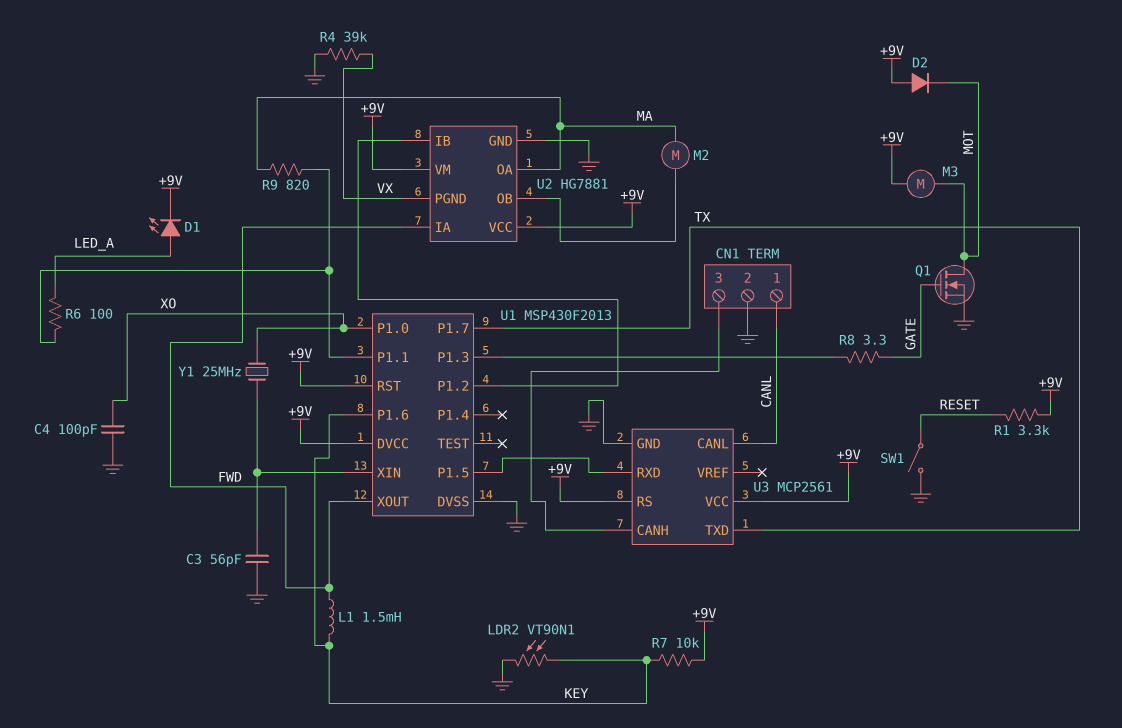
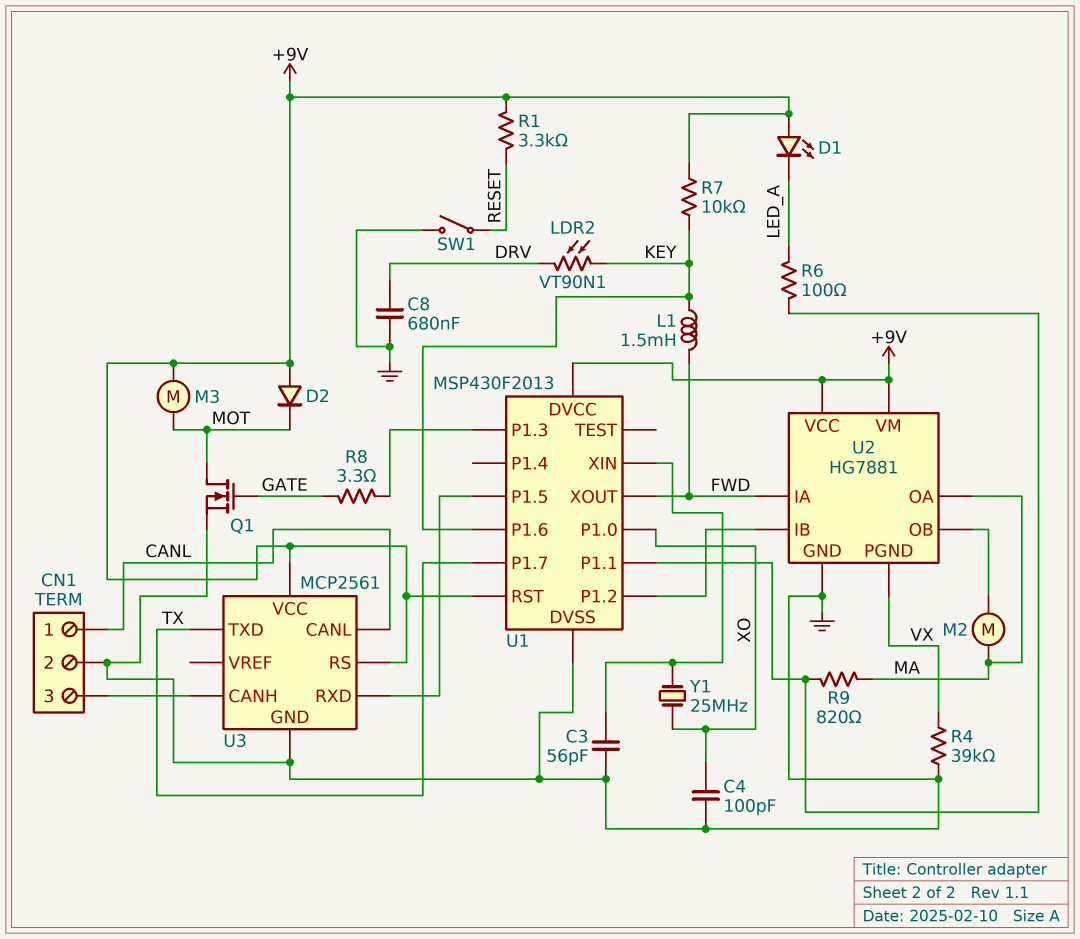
C8: none -> 680nF (DRV, GND)
D1: LED (A LED_A, K +9V) -> LED (A +9V, K LED_A)
LDR2: VT90N1 (GND, KEY) -> VT90N1 (DRV, KEY)

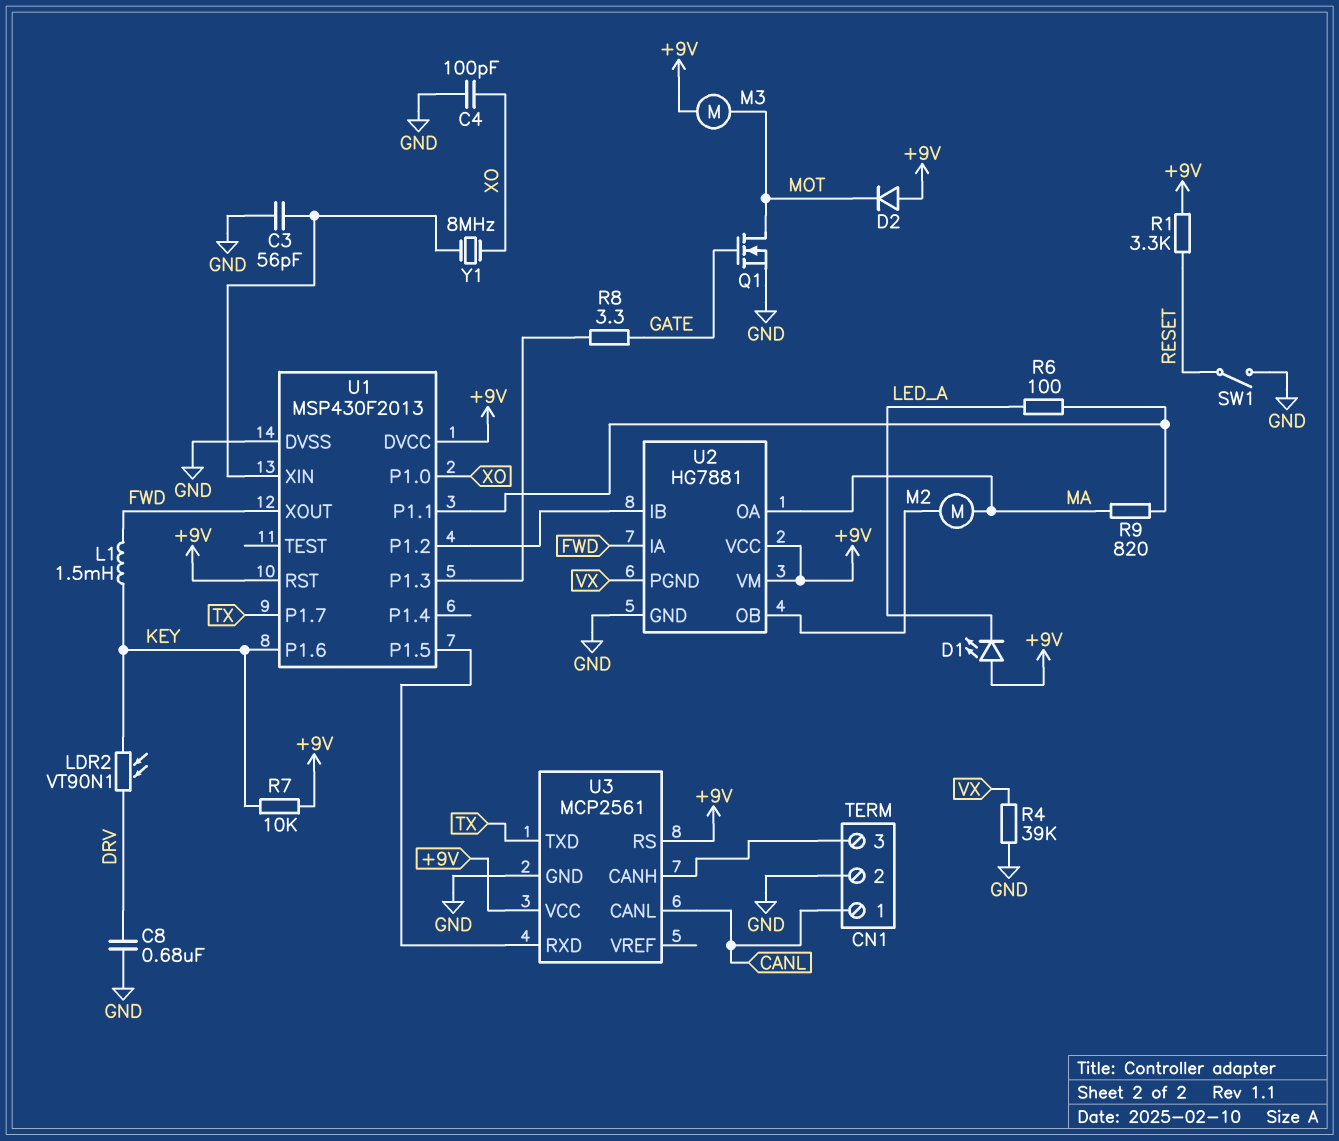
Y1: 25MHz (U1/XIN, XO) -> 8MHz (U1/XIN, XO)

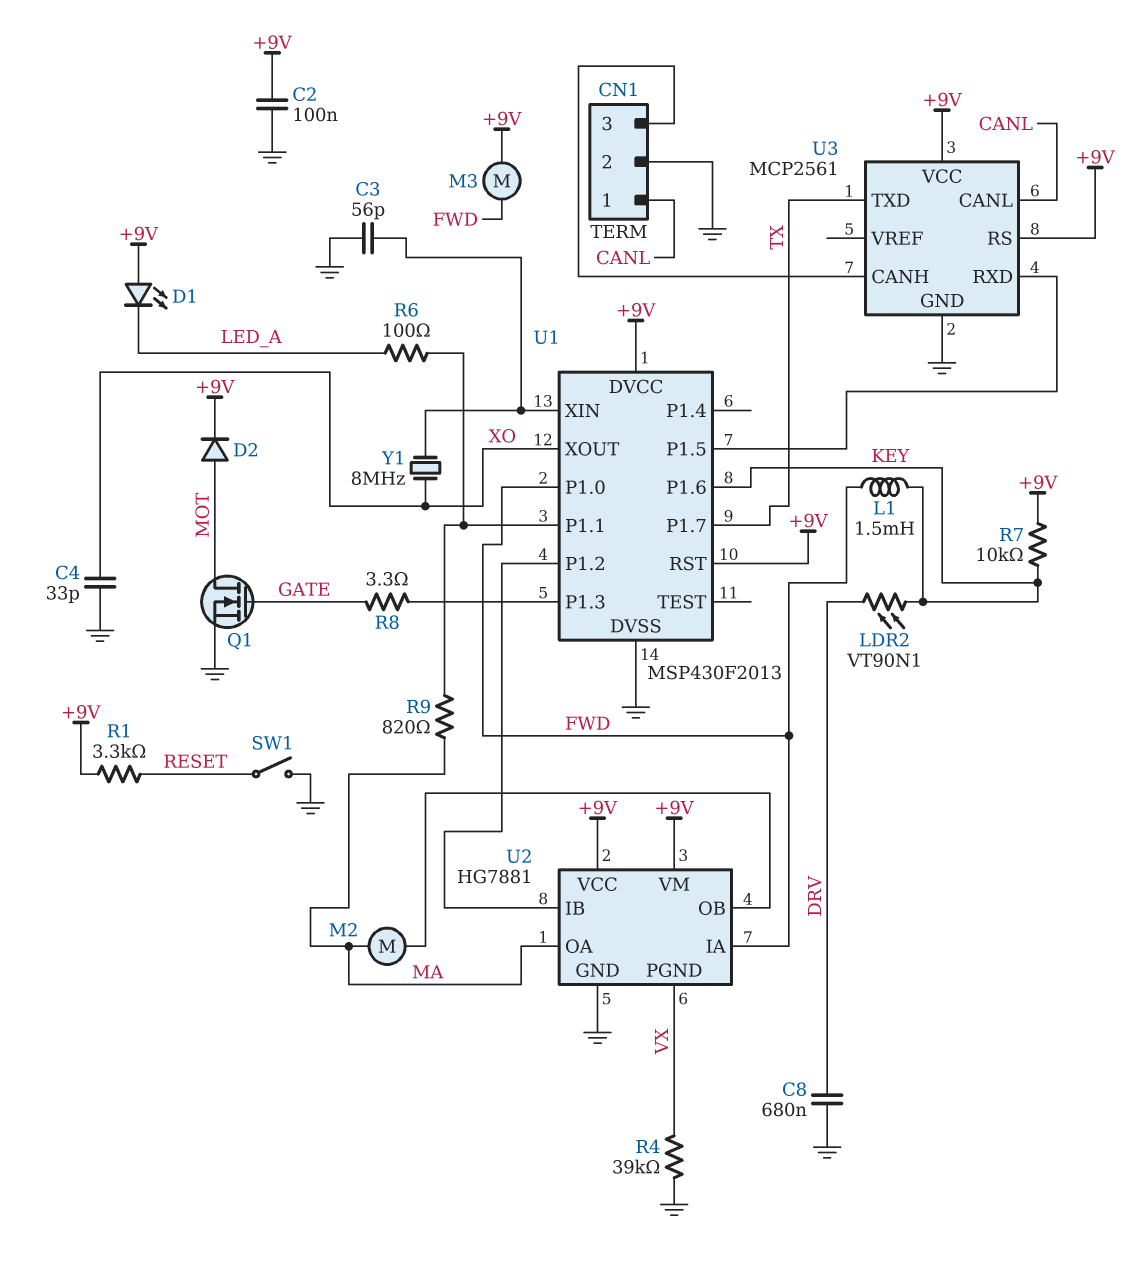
C2: none -> 100nF (+9V, GND)
C4: 100pF (GND, XO) -> 33pF (GND, XO)
D2: diode (A +9V, K MOT) -> diode (A MOT, K +9V)
M3: motor (+9V, MOT) -> motor (+9V, FWD)
U1 pin P1.0: XO -> FWD
U1 pin XOUT: FWD -> XO

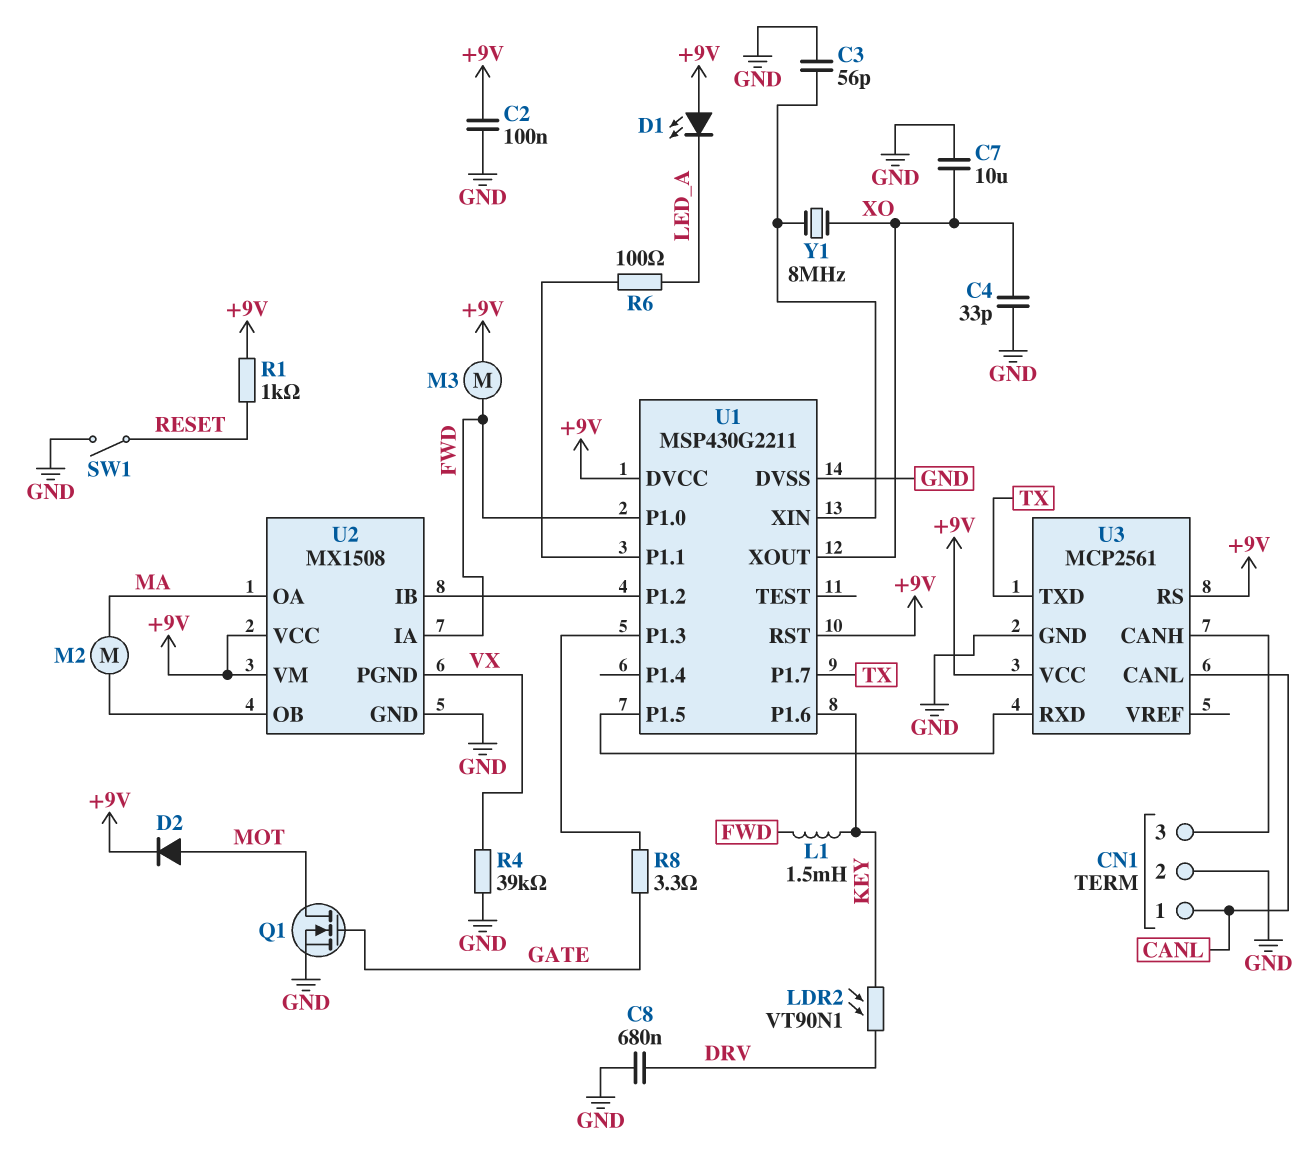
C7: none -> 10uF (GND, XO)
R1: 3.3k (+9V, RESET) -> 1k (+9V, RESET)
R7: 10k (+9V, KEY) -> none
R9: 820 (MA, U1/P1.1) -> none
U1: MSP430F2013 -> MSP430G2211
U2: HG7881 -> MX1508

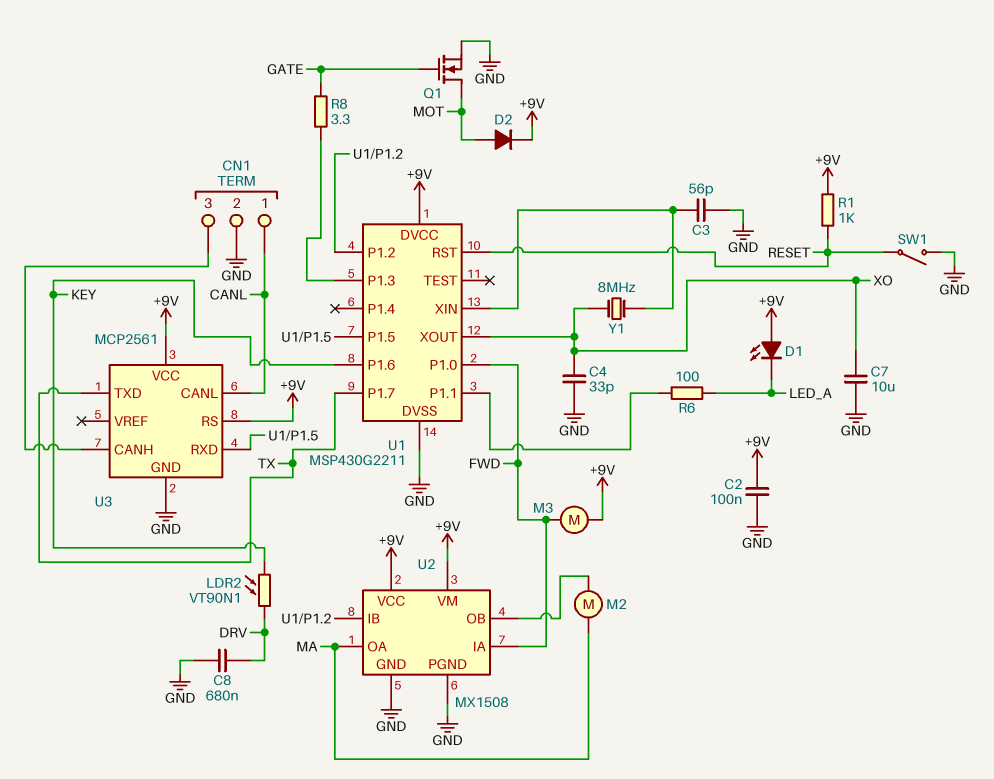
L1: 1.5mH (FWD, KEY) -> none
R4: 39k (GND, VX) -> none
U1 pin RST: +9V -> RESET
U2 pin PGND: VX -> GND

